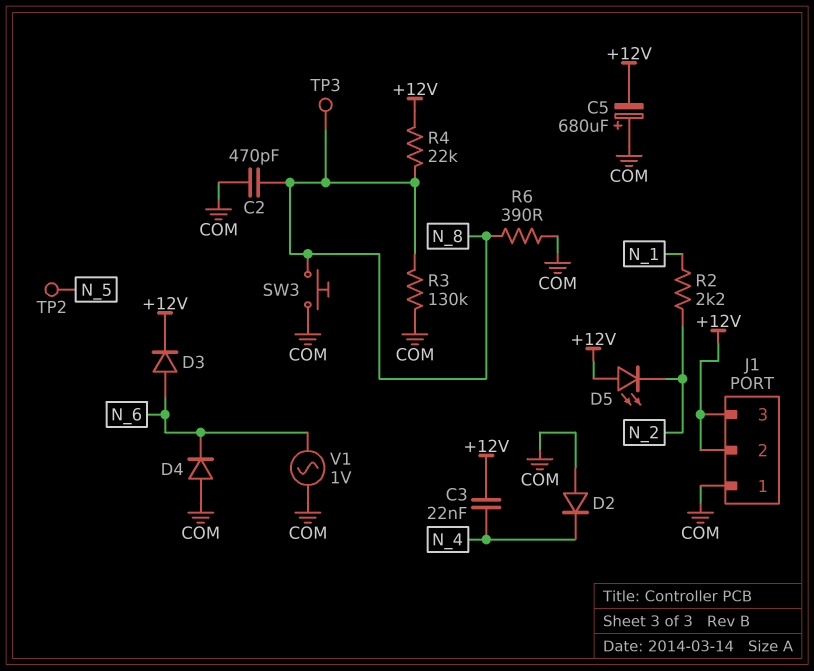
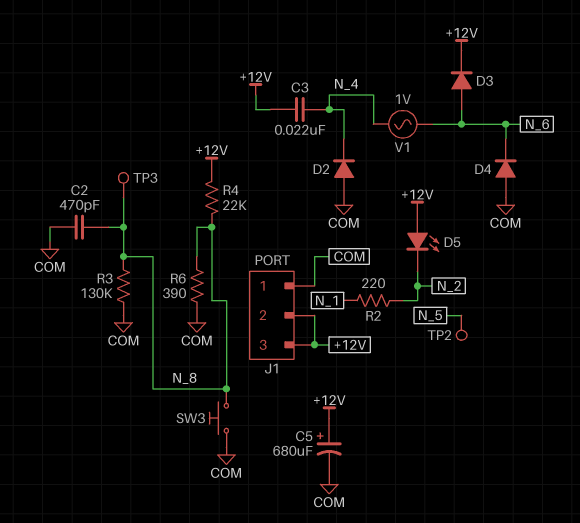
C5: 680uF (plus COM, minus +12V) -> 680uF (plus +12V, minus COM)
R2: 2.2k (N_1, N_2) -> 220 (N_1, N_2)
V1: AC 1V (COM, N_6) -> AC 1V (N_4, N_6)

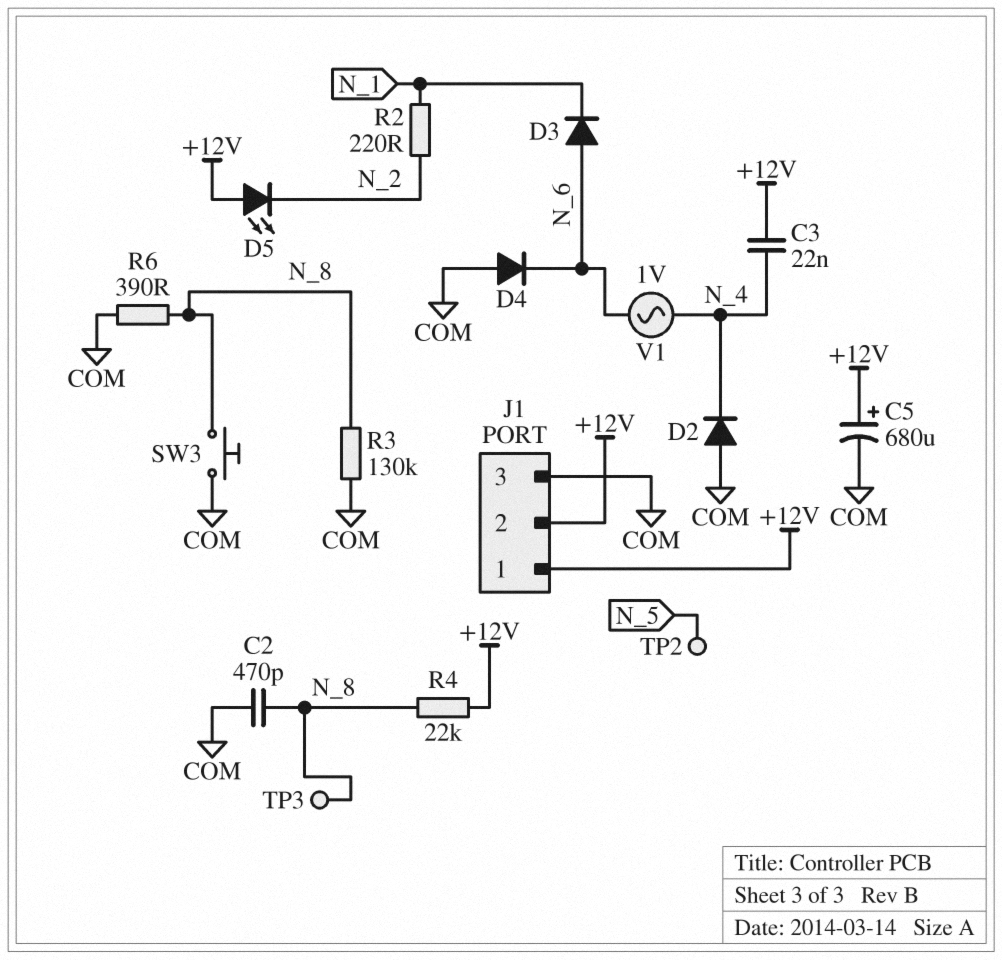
D3: diode (A N_6, K +12V) -> diode (A N_6, K N_1)
J1 pin 1: COM -> +12V
J1 pin 3: +12V -> COM

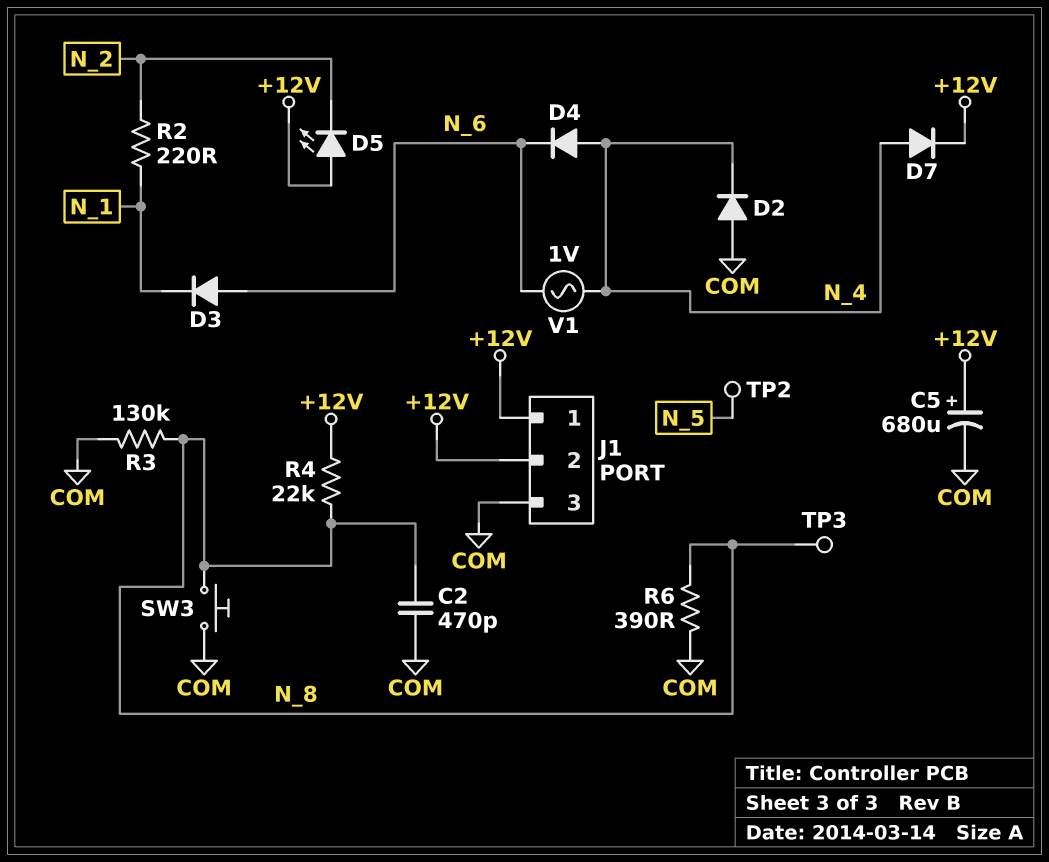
C3: 22nF (+12V, N_4) -> none
D4: diode (A COM, K N_6) -> diode (A N_4, K N_6)
D7: none -> diode (A N_4, K +12V)

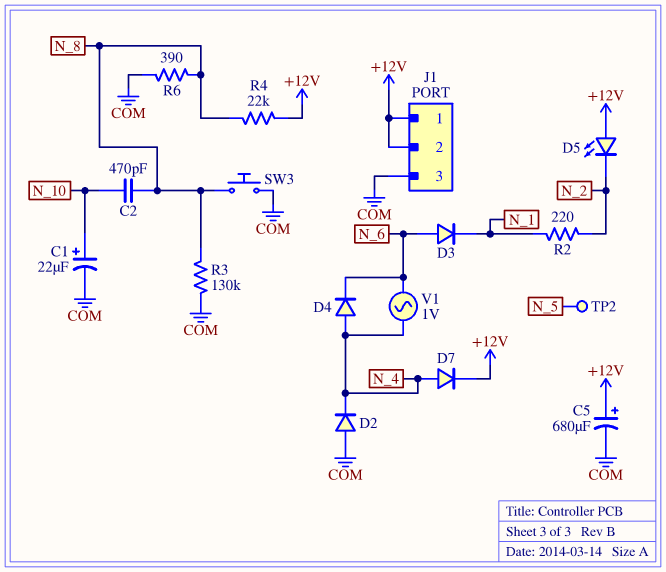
C1: none -> 22uF (plus N_10, minus COM)
C2: 470pF (COM, N_8) -> 470pF (N_8, N_10)
TP3: test point (N_8) -> none

